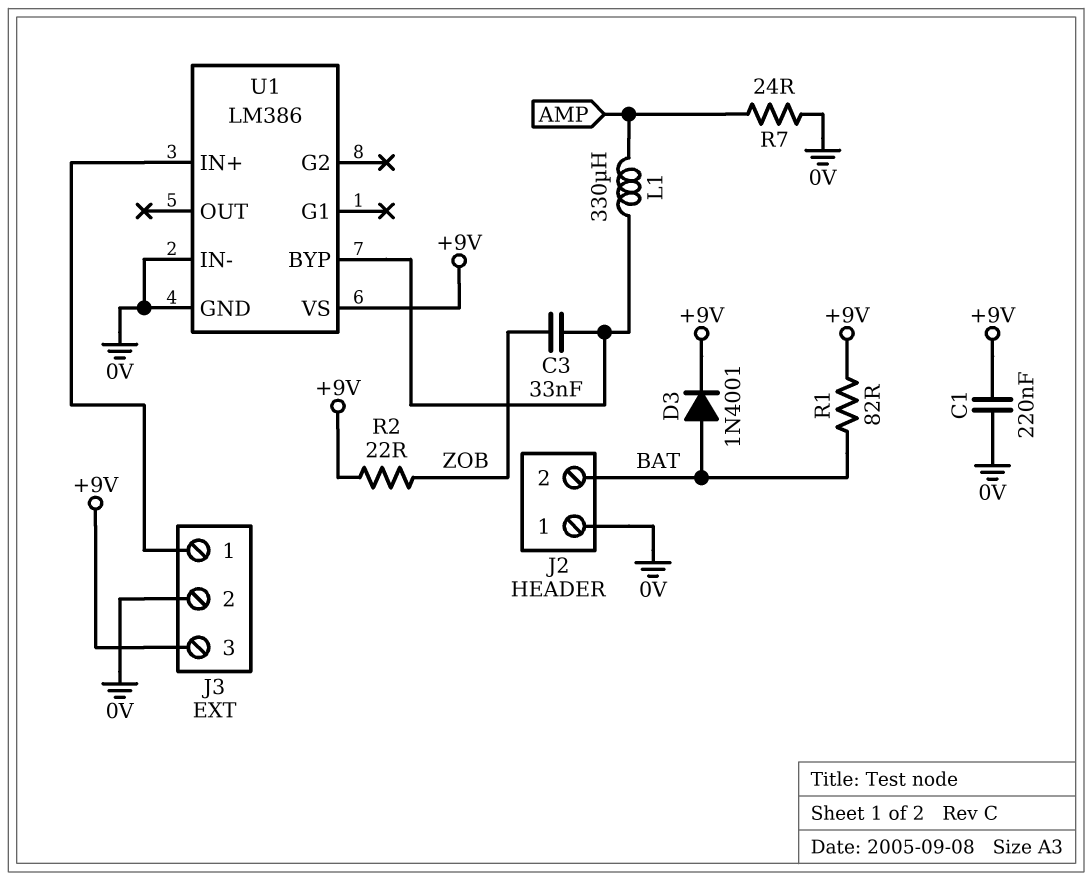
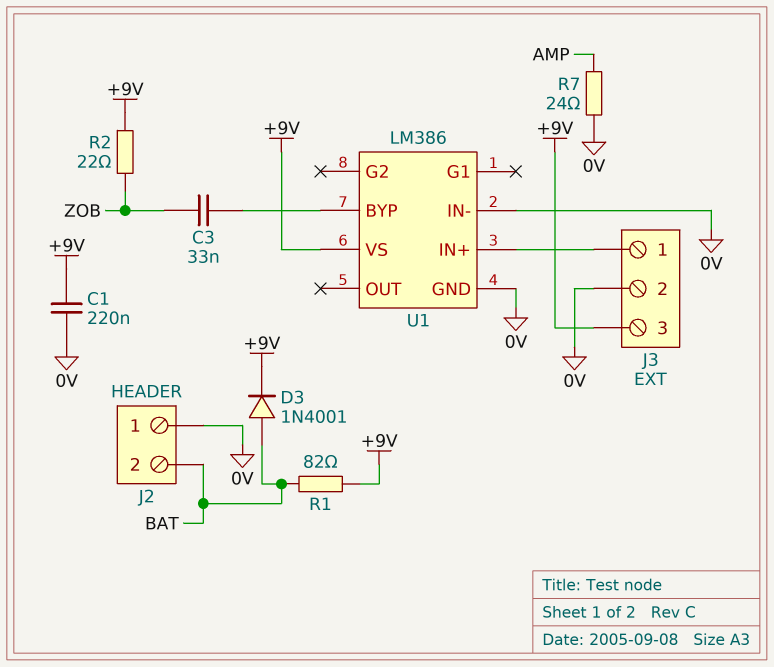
L1: 330uH (AMP, U1/BYP) -> none

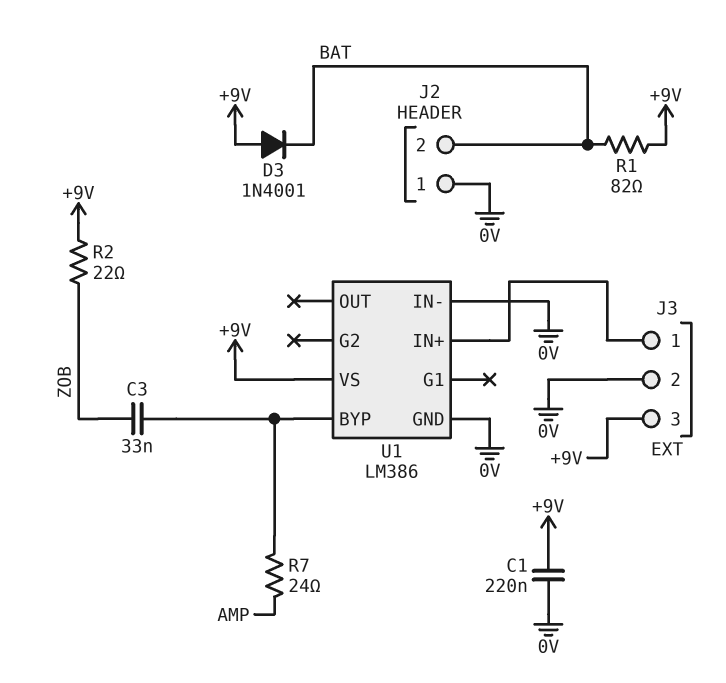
D3: diode 1N4001 (A BAT, K +9V) -> diode 1N4001 (A +9V, K BAT)
R7: 24 (0V, AMP) -> 24 (AMP, U1/BYP)

